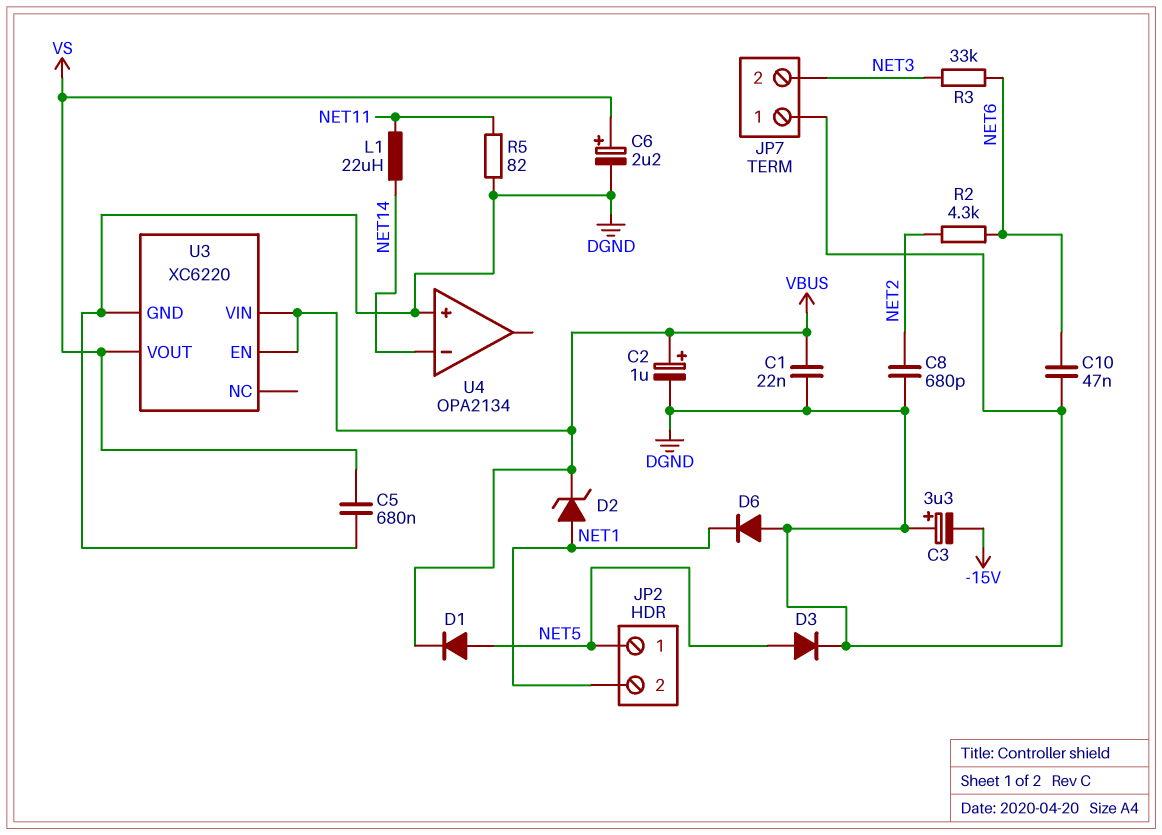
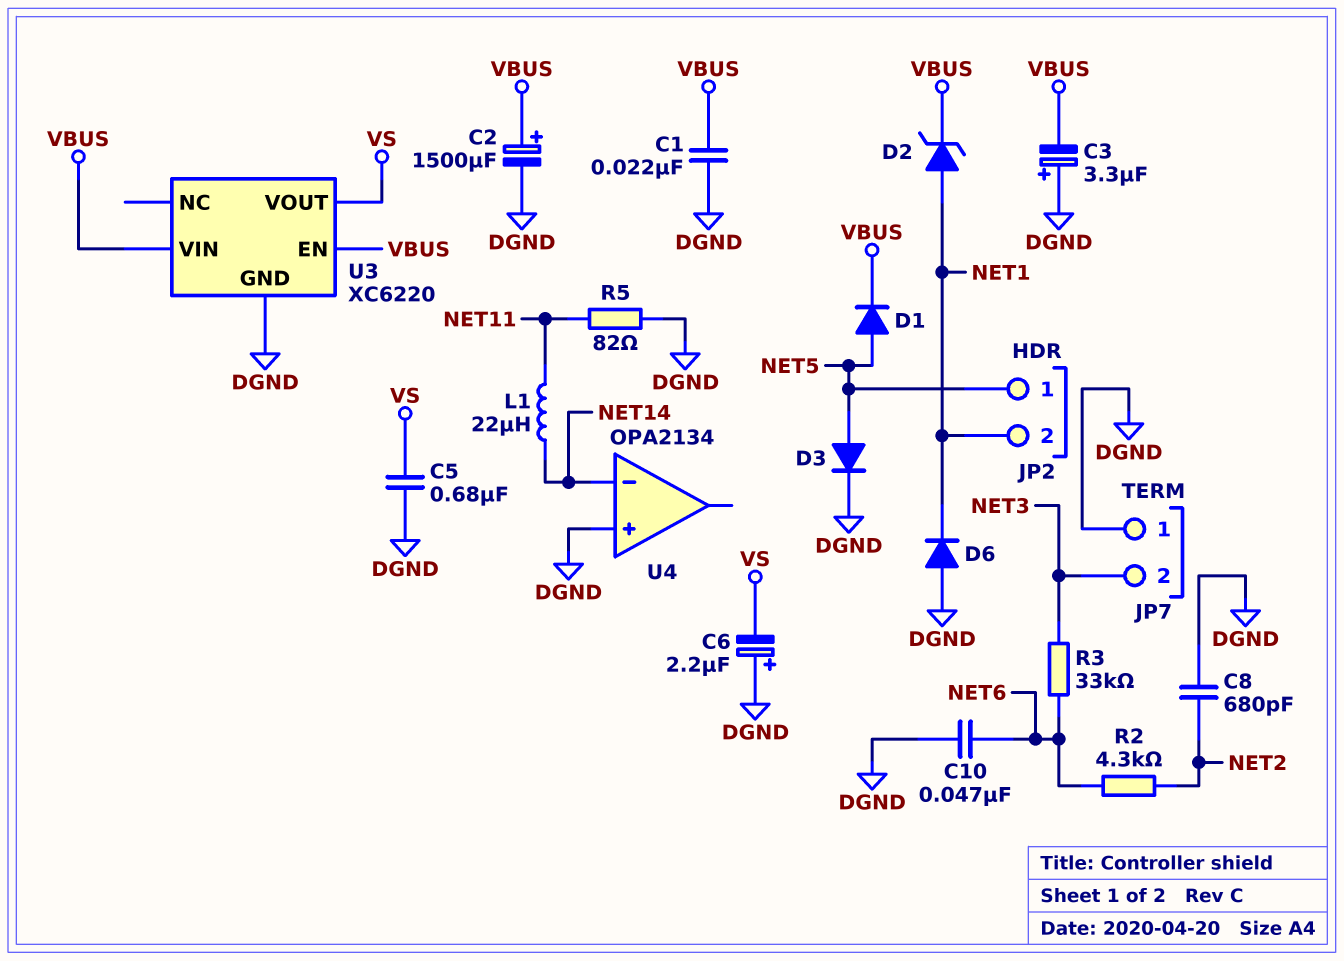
C2: 1uF (plus VBUS, minus DGND) -> 1500uF (plus VBUS, minus DGND)
C3: 3.3uF (plus DGND, minus -15V) -> 3.3uF (plus DGND, minus VBUS)
C6: 2.2uF (plus VS, minus DGND) -> 2.2uF (plus DGND, minus VS)

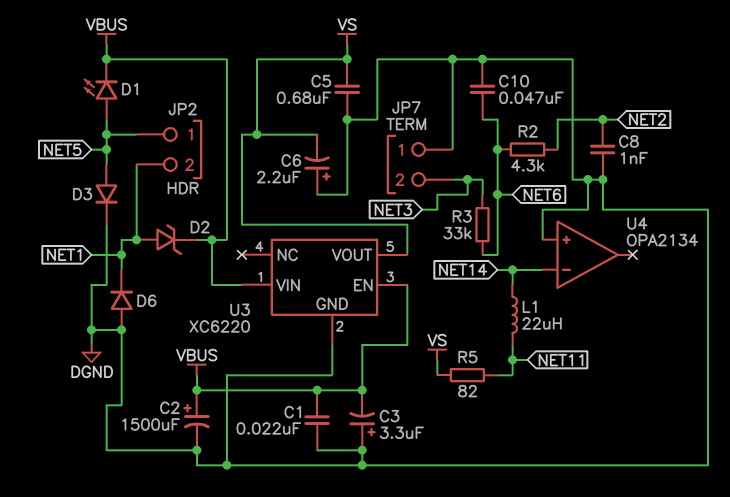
C8: 680pF (DGND, NET2) -> 1nF (DGND, NET2)
D1: diode (A NET5, K VBUS) -> LED (A NET5, K VBUS)
R5: 82 (DGND, NET11) -> 82 (NET11, VS)

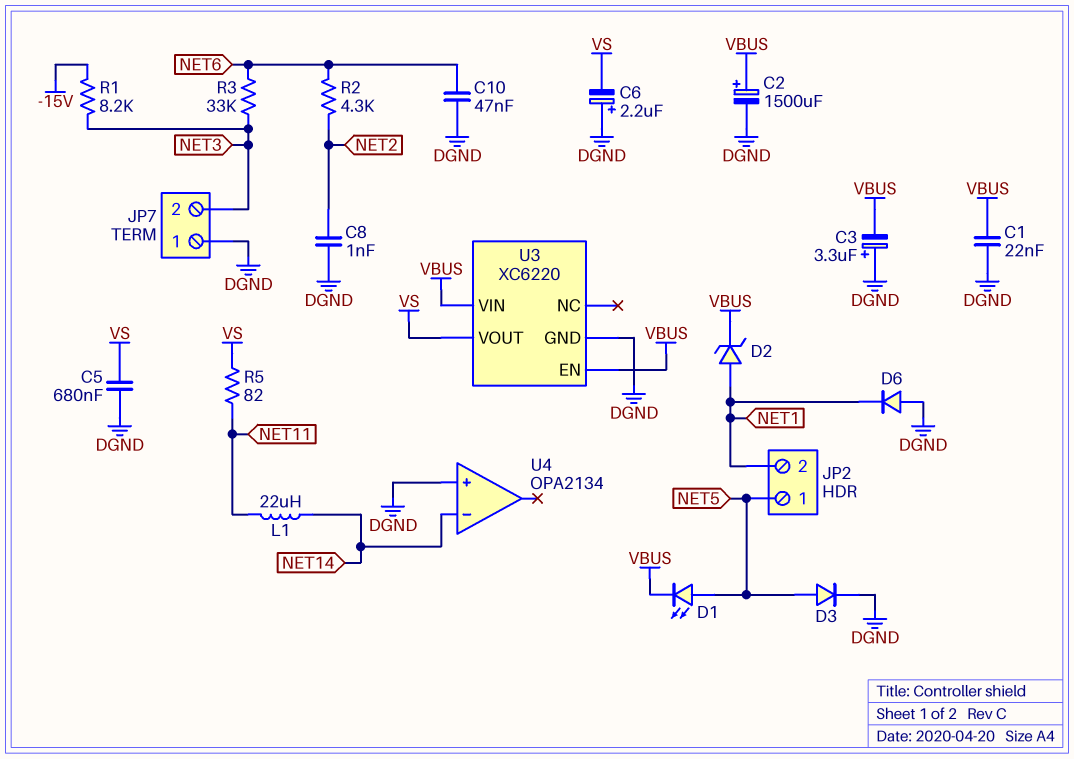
R1: none -> 8.2k (-15V, NET3)

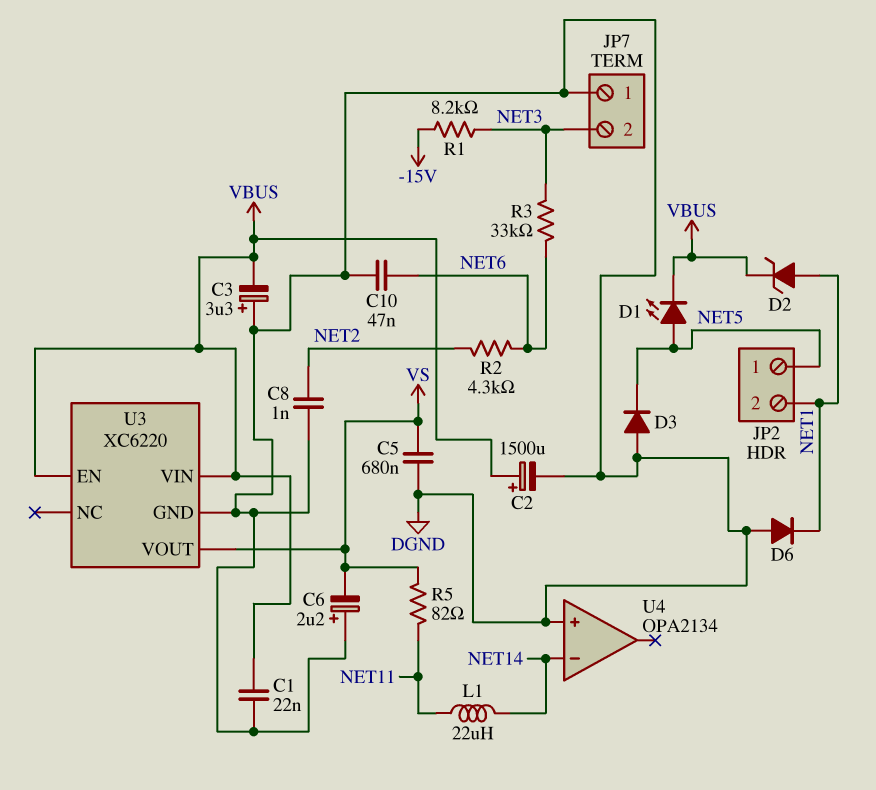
D3: diode (A NET5, K DGND) -> diode (A DGND, K NET5)

